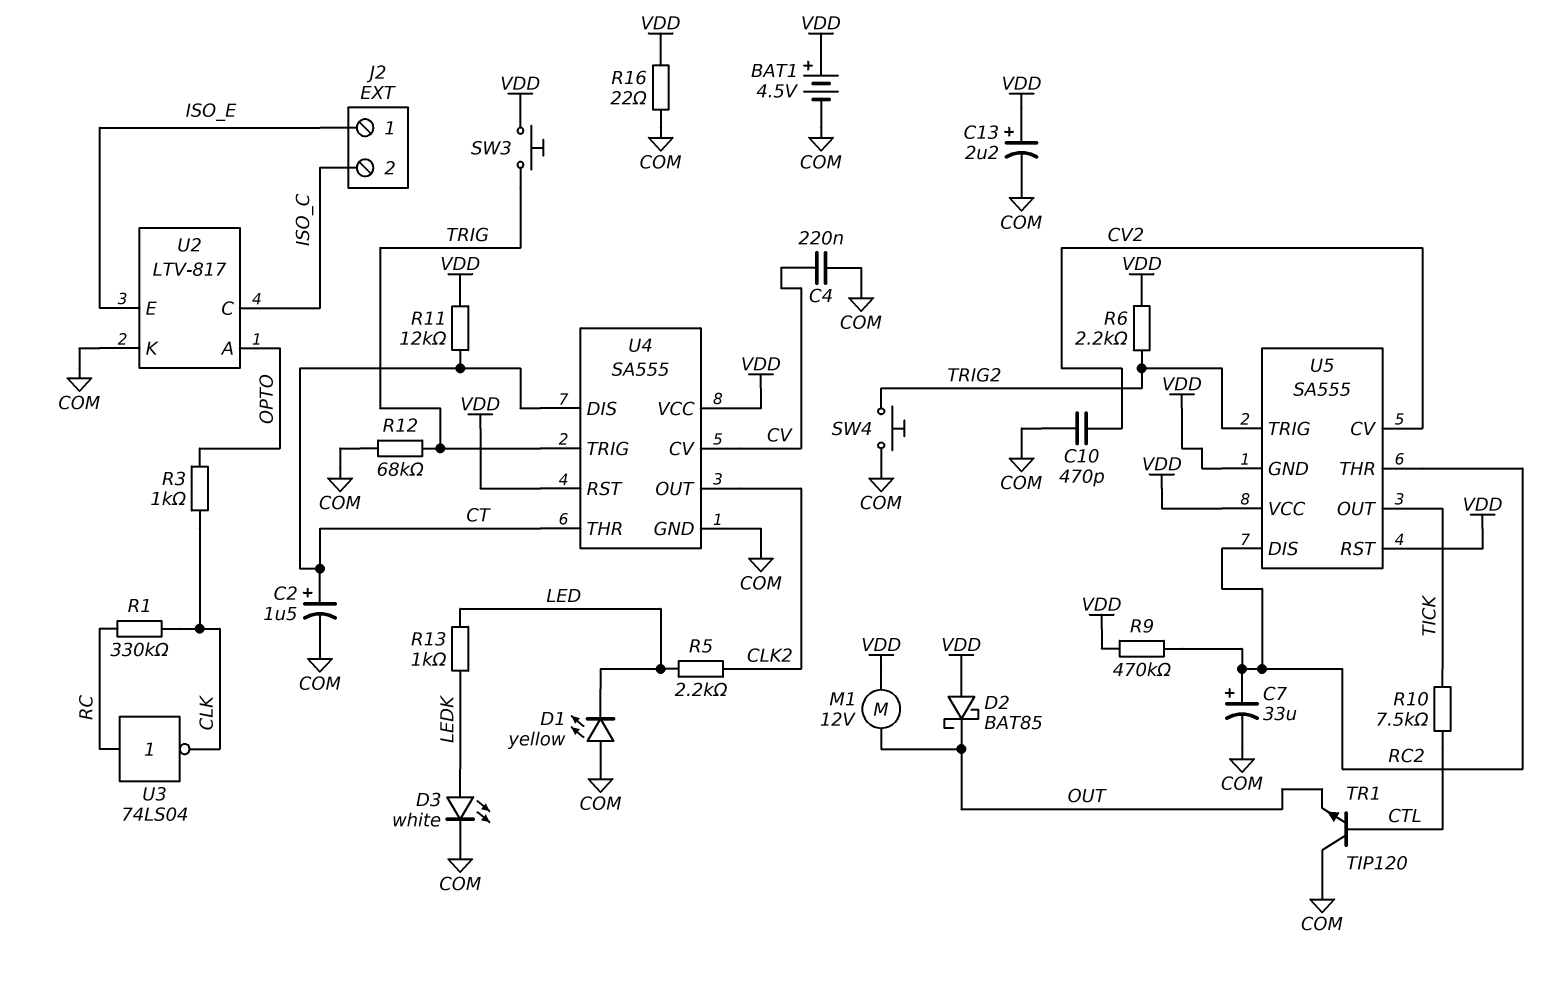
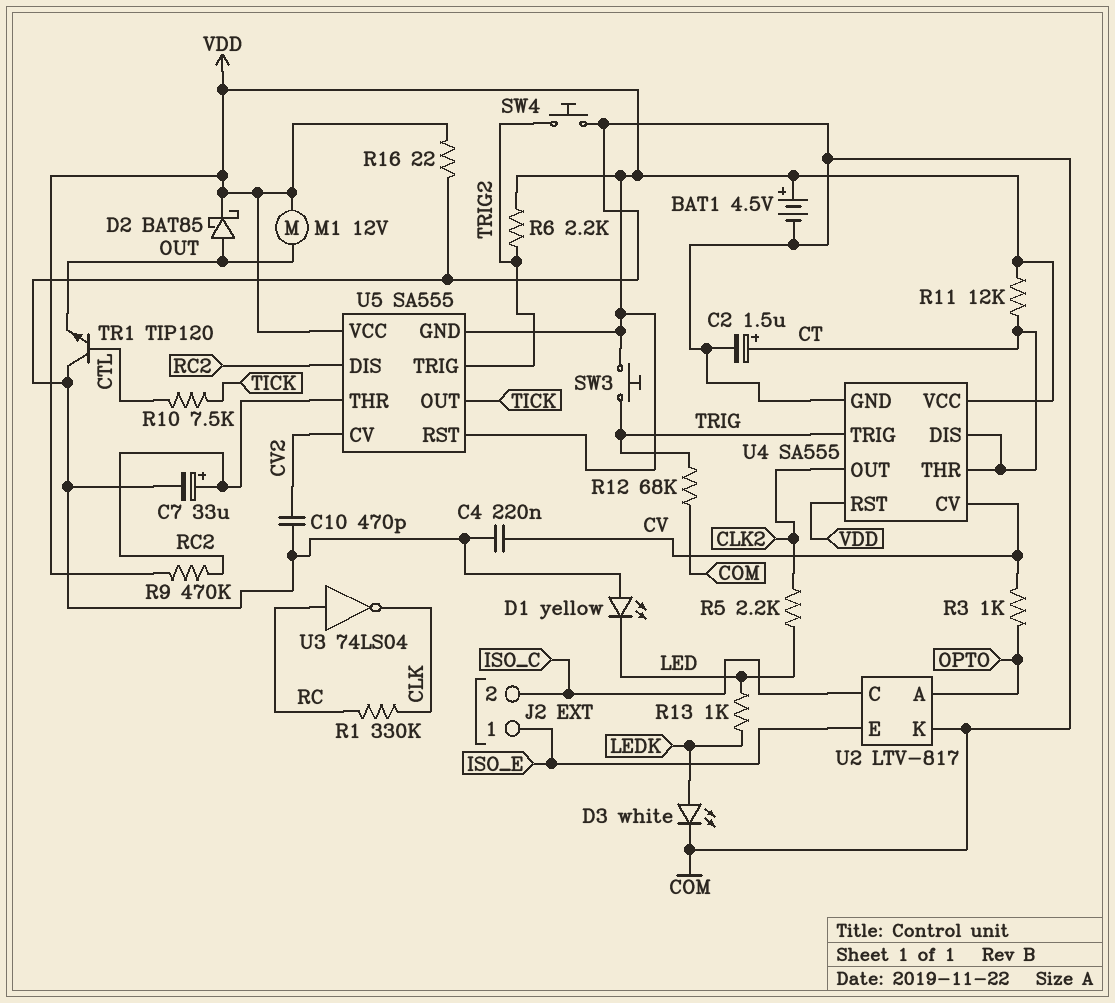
C13: 2.2uF (plus VDD, minus COM) -> none
D2: schottky BAT85 (A VDD, K OUT) -> schottky BAT85 (A OUT, K VDD)
R3: 1k (CLK, OPTO) -> 1k (CV, OPTO)

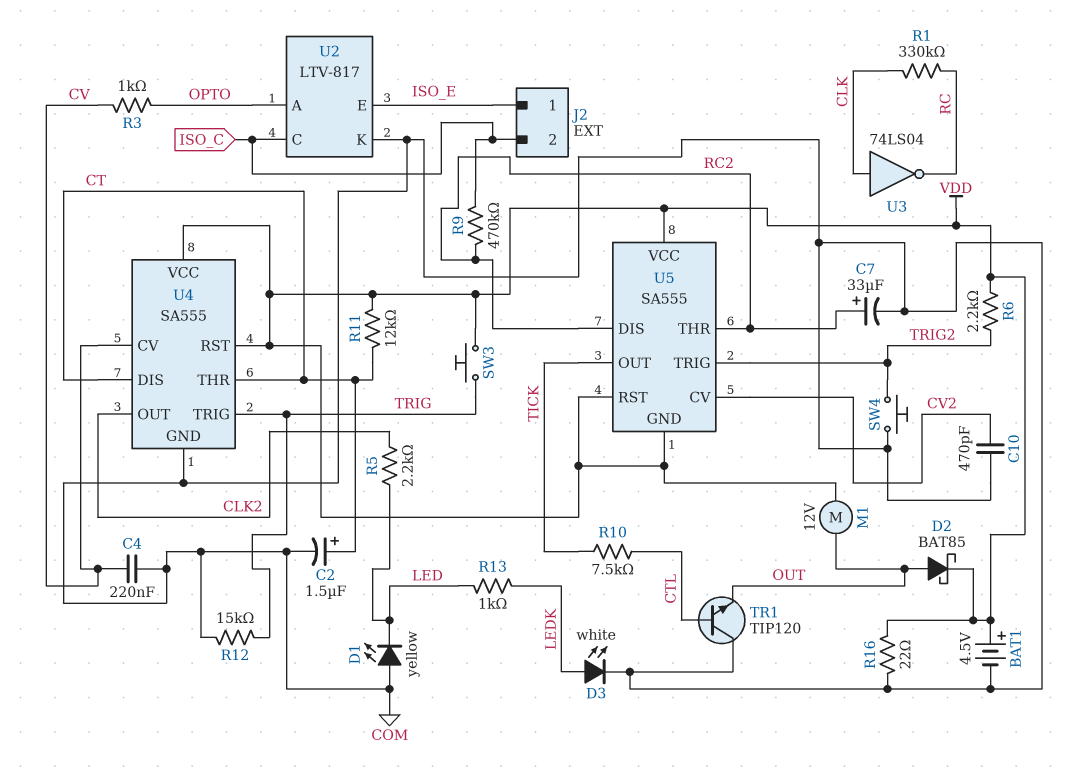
R9: 470k (RC2, VDD) -> 470k (ISO_C, RC2)
R12: 68k (COM, TRIG) -> 15k (COM, TRIG)
U3: NOT 74LS04 (in RC, out CLK) -> NOT 74LS04 (in CLK, out RC)

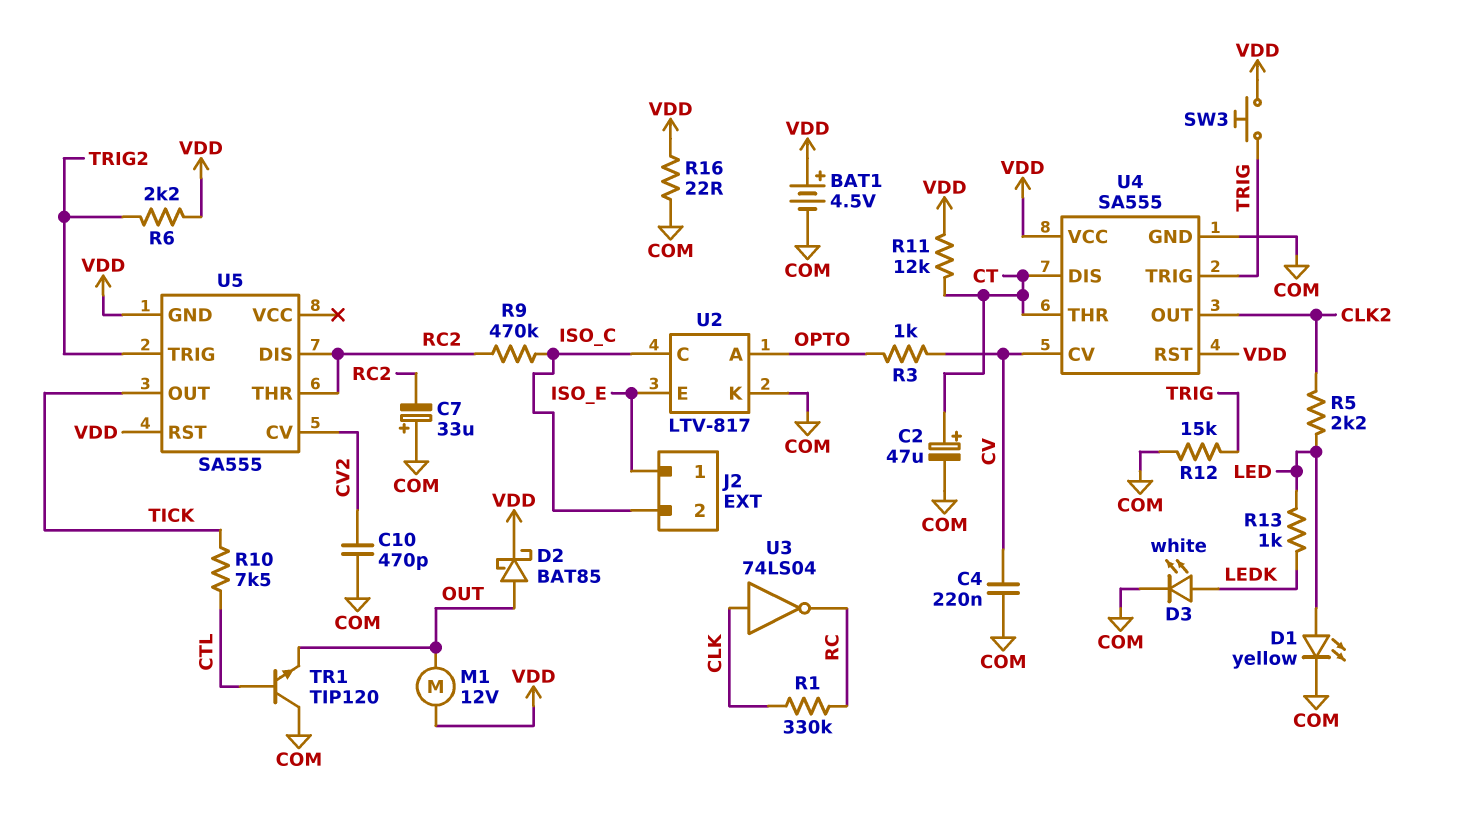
C2: 1.5uF (plus CT, minus COM) -> 47uF (plus CT, minus COM)
C7: 33uF (plus RC2, minus COM) -> 33uF (plus COM, minus RC2)
D1: LED yellow (A COM, K LED) -> LED yellow (A LED, K COM)
SW4: button (COM, TRIG2) -> none
U5 pin VCC: VDD -> none

